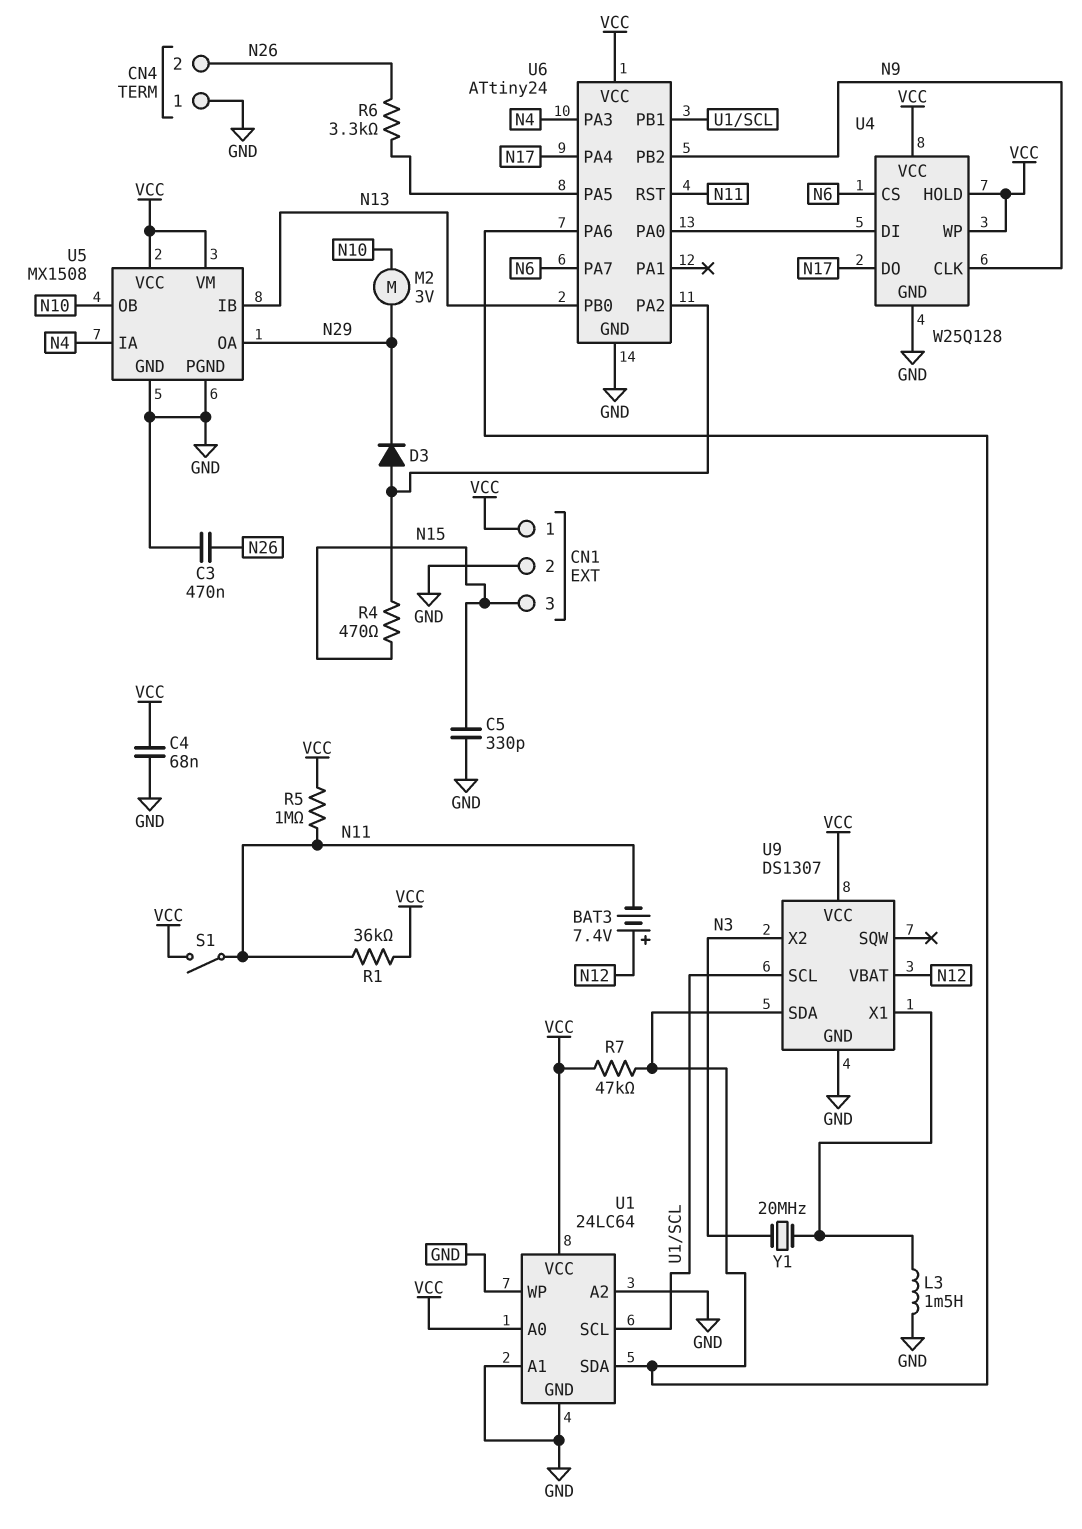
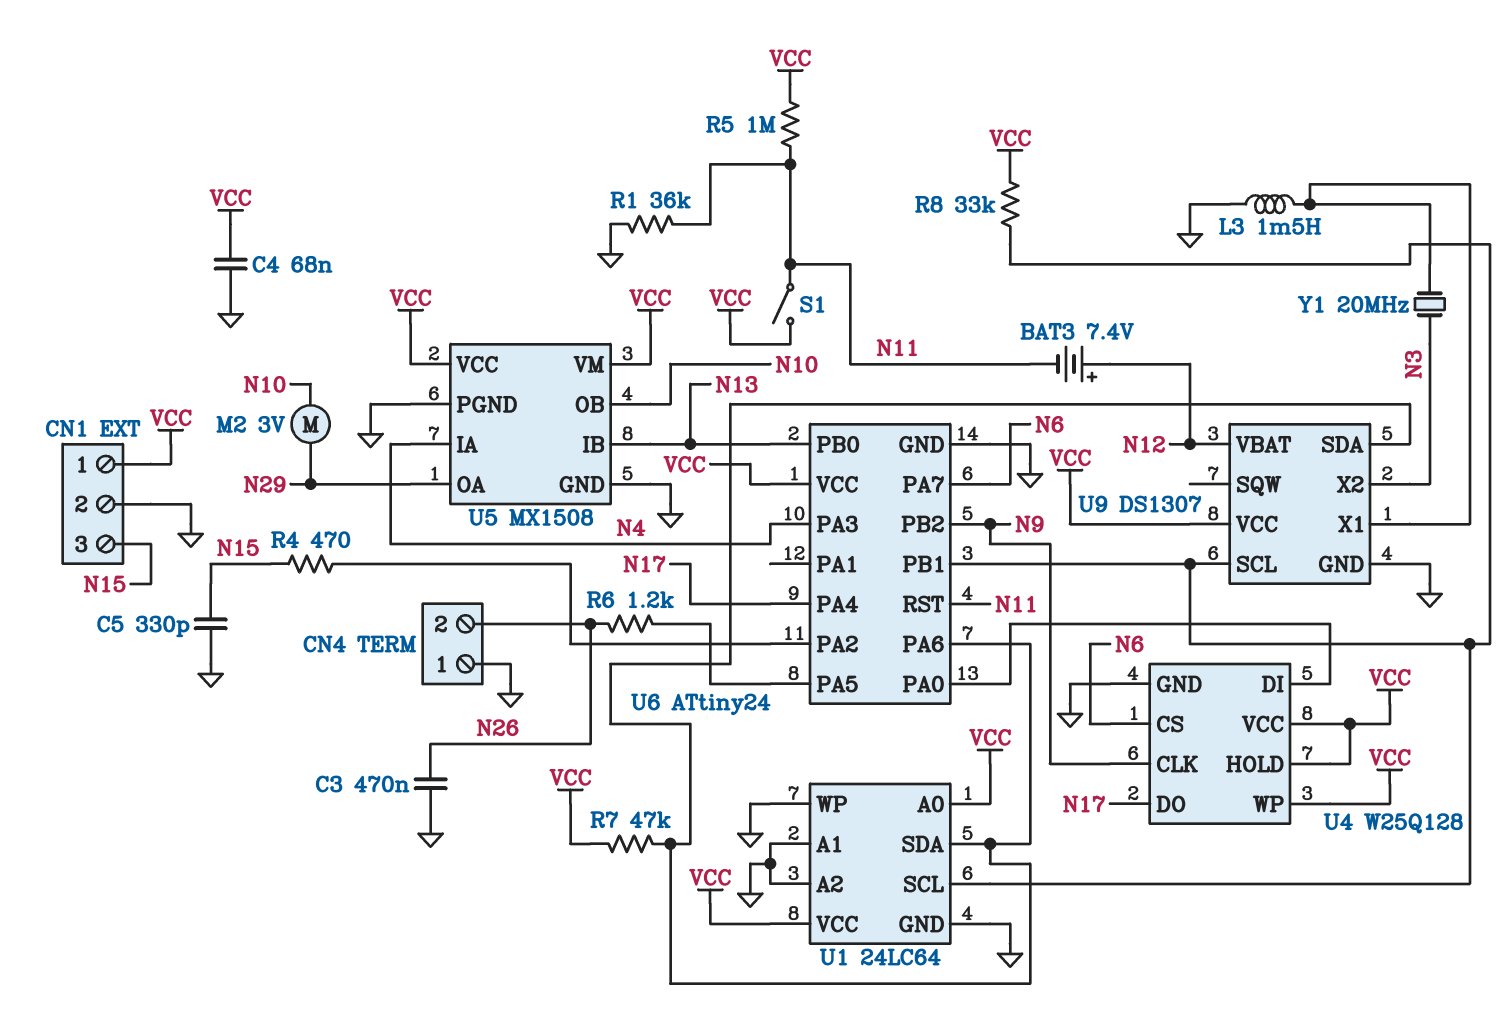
D3: diode (A U6/PA2, K N29) -> none
R1: 36k (N11, VCC) -> 36k (GND, N11)
R6: 3.3k (N26, U6/PA5) -> 1.2k (N26, U6/PA5)
R8: none -> 33k (U1/SCL, VCC)

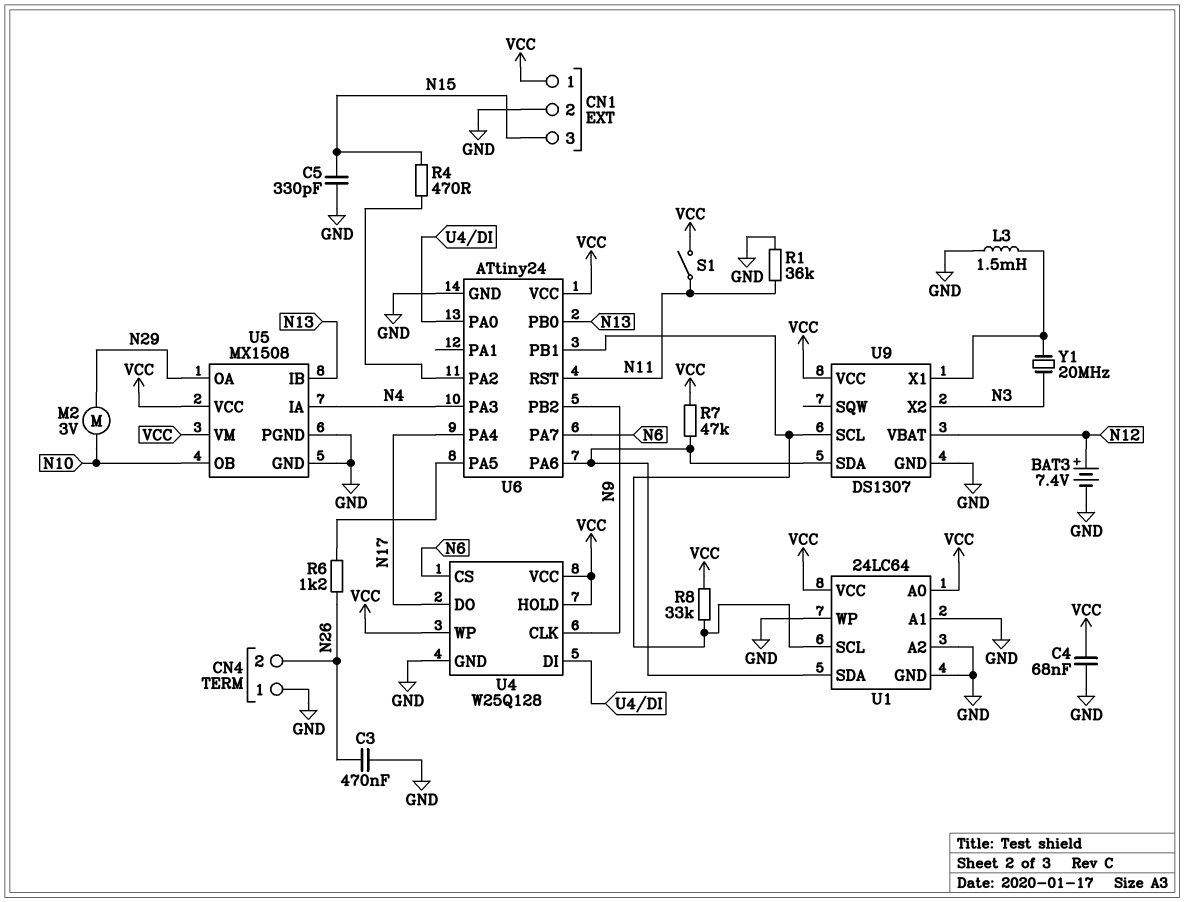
BAT3: 7.4V (plus N12, minus N11) -> 7.4V (plus N12, minus GND)
R5: 1M (N11, VCC) -> none

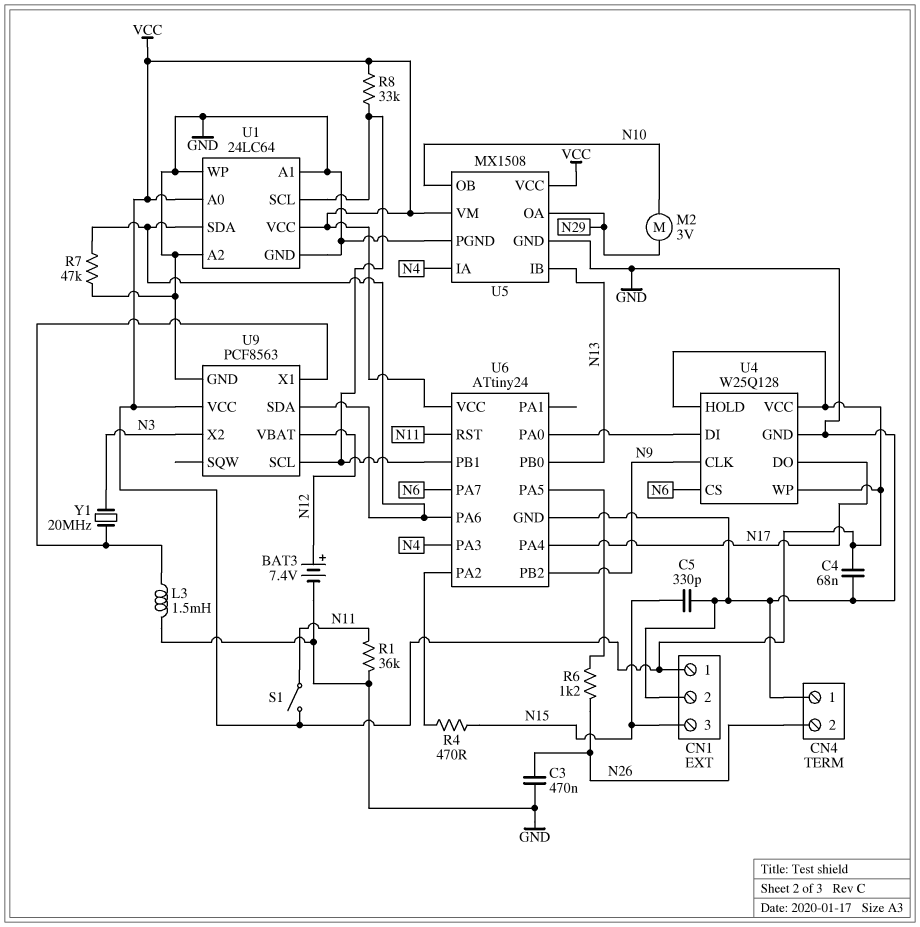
R7: 47k (U1/SDA, VCC) -> 47k (GND, U1/SDA)
U9: DS1307 -> PCF8563

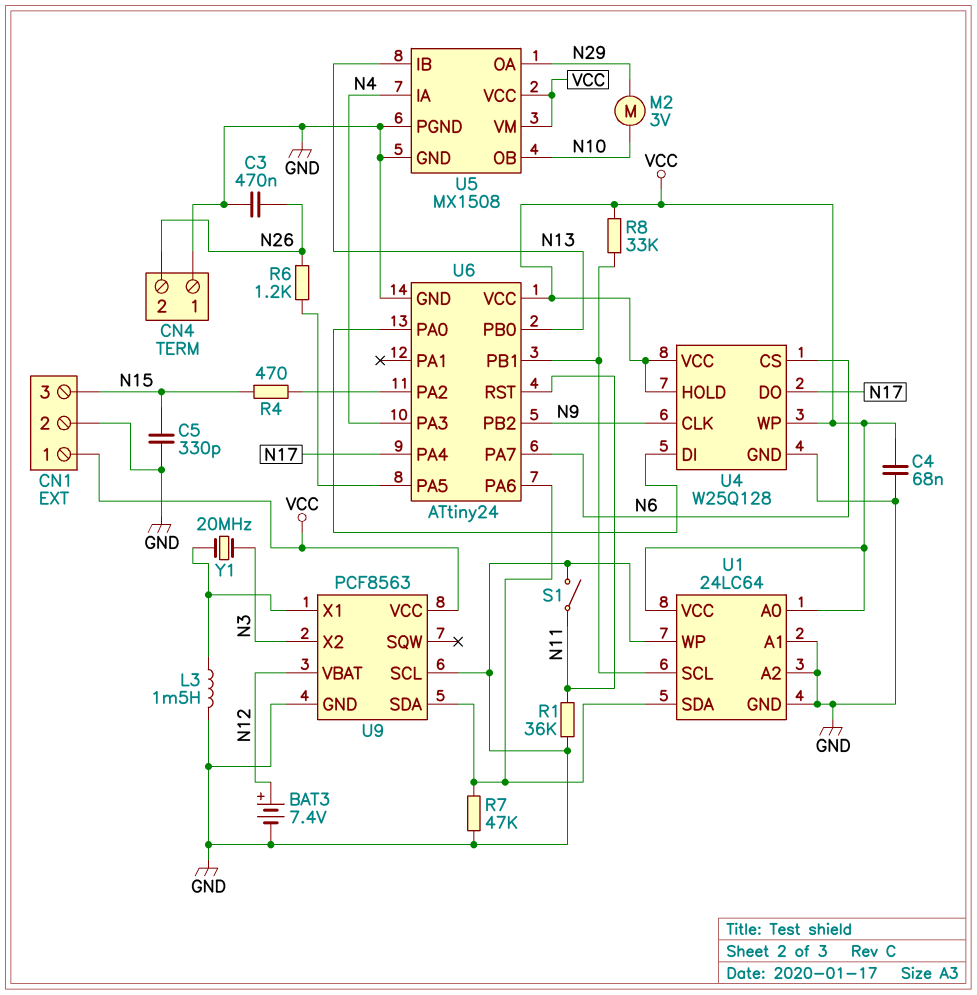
S1: switch (N11, VCC) -> switch (GND, N11)
U9 pin SCL: U1/SCL -> GND

